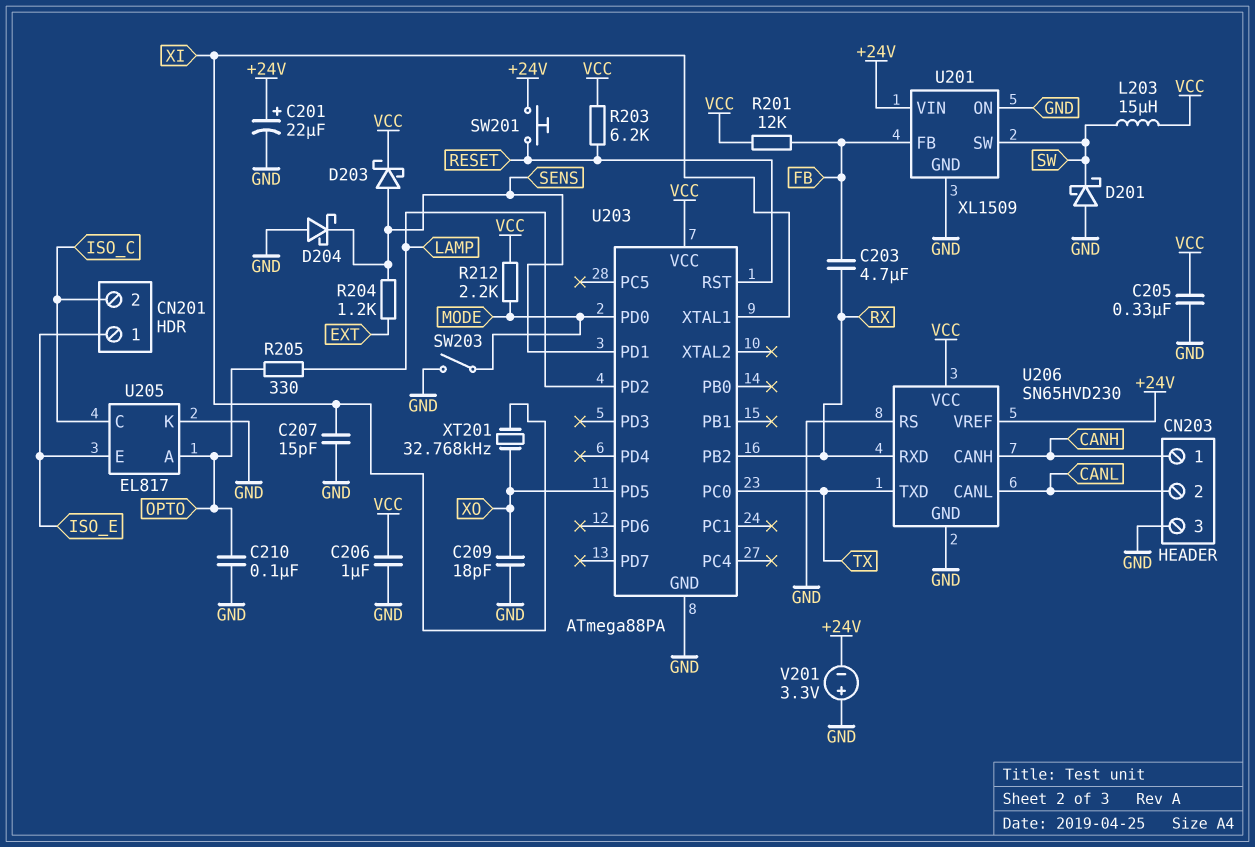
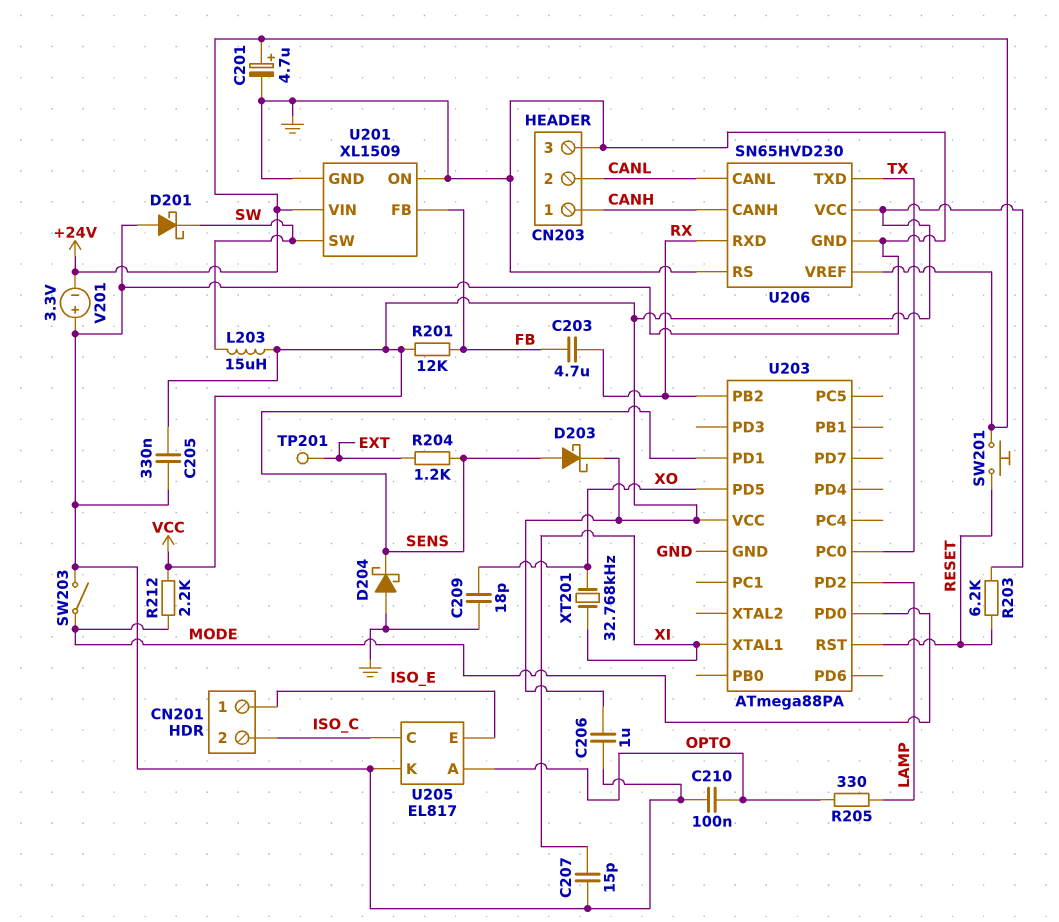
C201: 22uF (plus +24V, minus GND) -> 4.7uF (plus +24V, minus GND)
TP201: none -> test point (EXT)

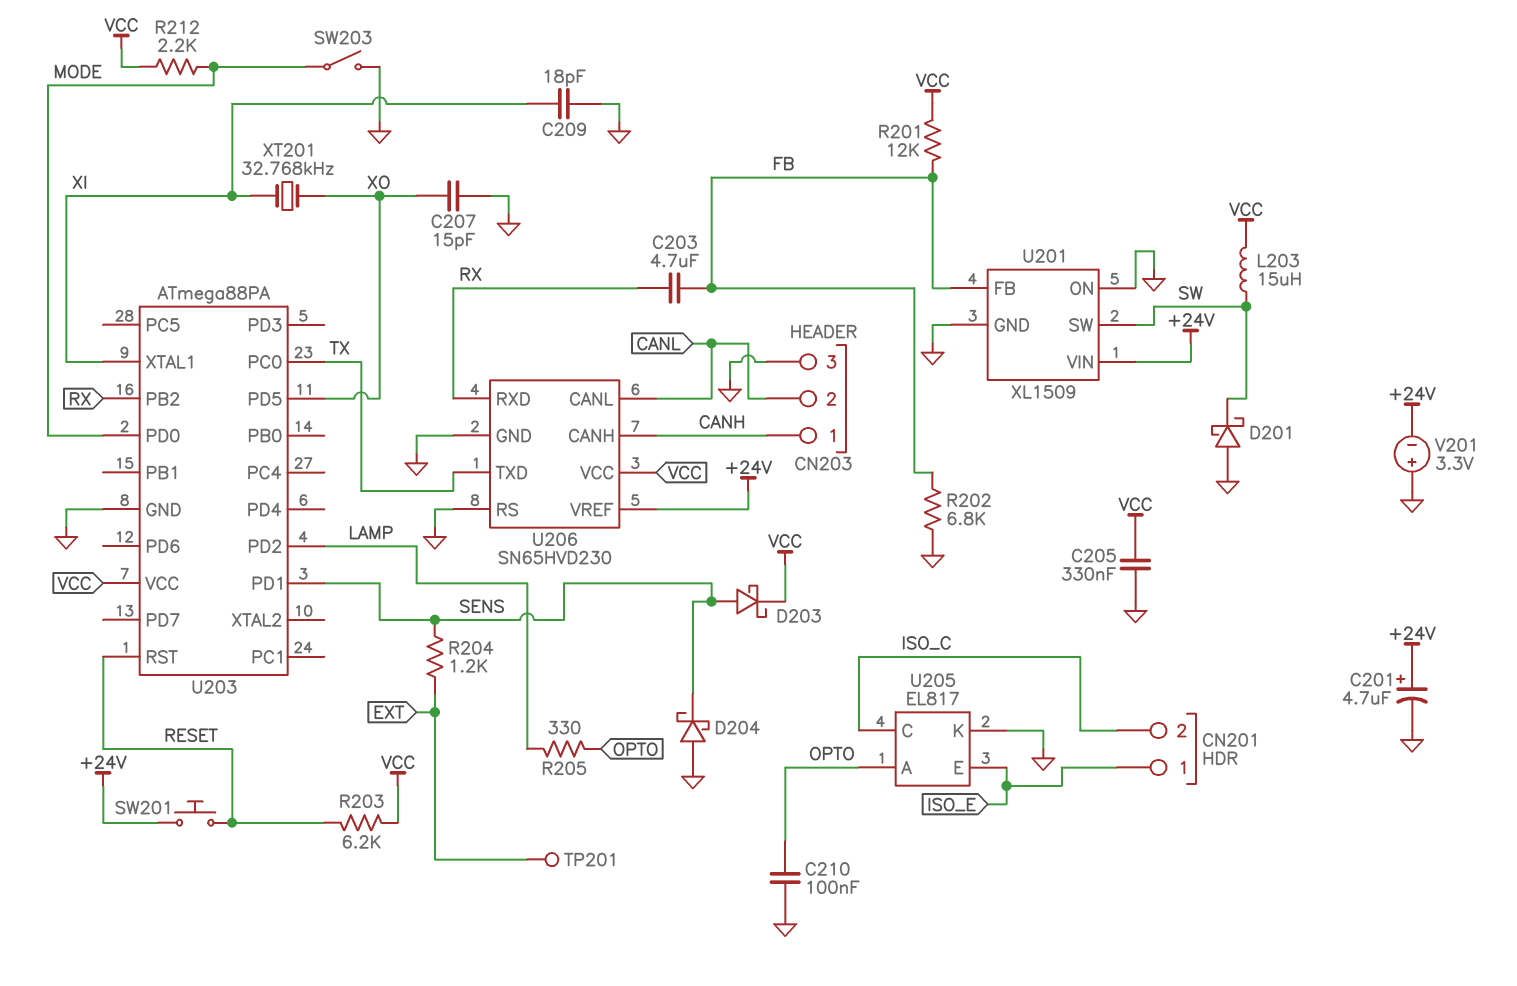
C206: 1uF (GND, VCC) -> none
C207: 15pF (GND, XI) -> 15pF (GND, XO)
C209: 18pF (GND, XO) -> 18pF (GND, XI)
R202: none -> 6.8k (FB, GND)

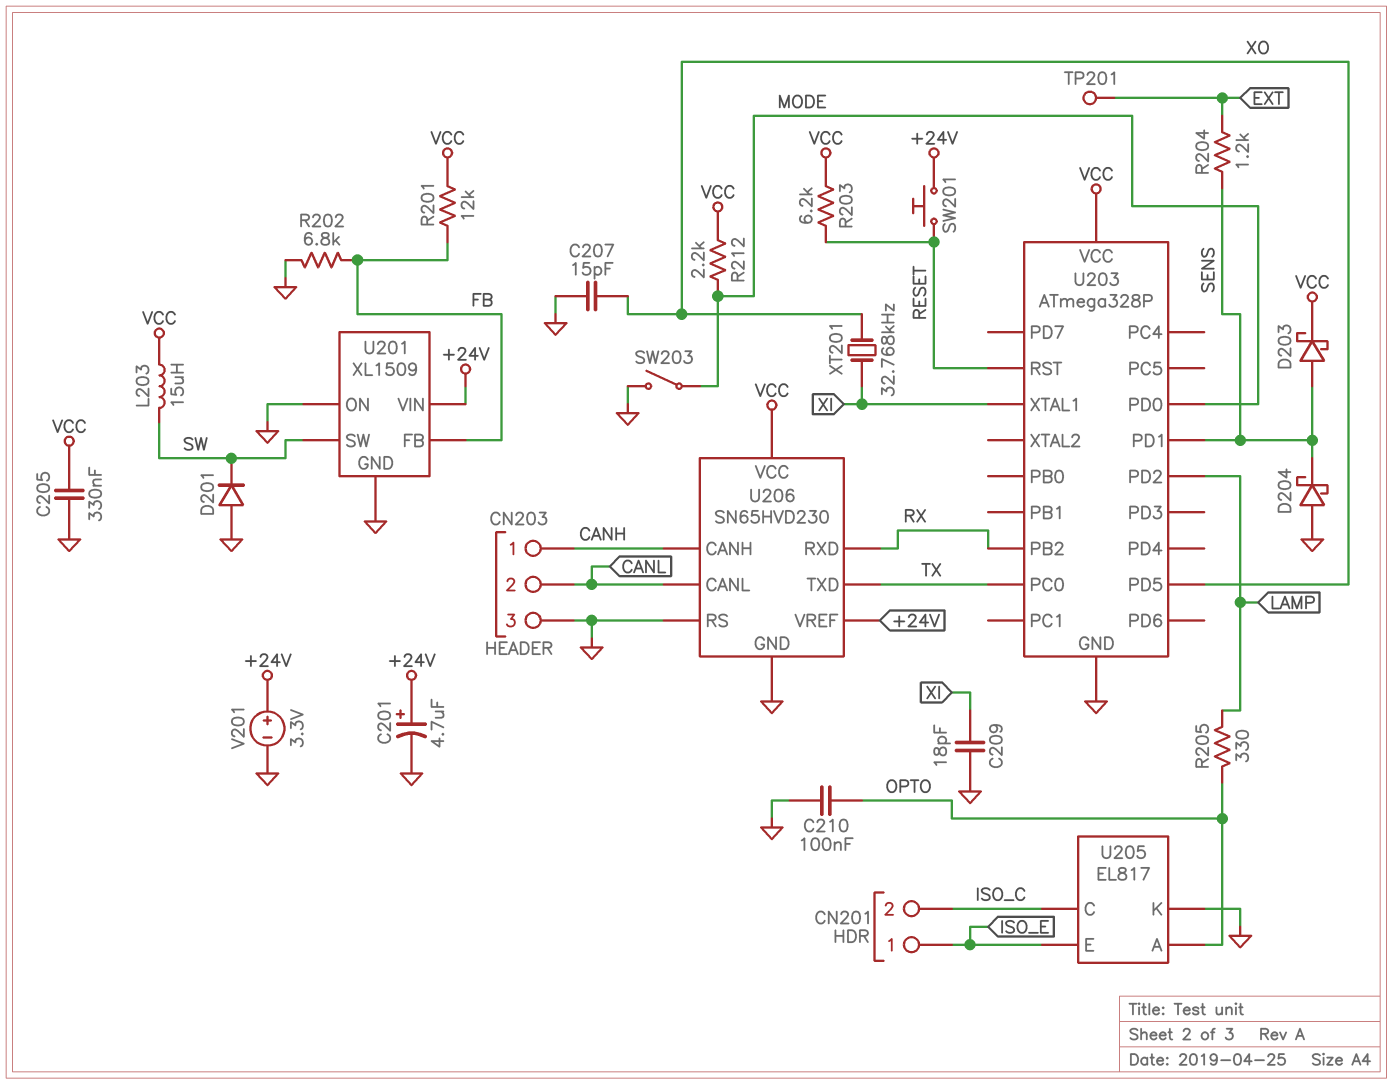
C203: 4.7uF (FB, RX) -> none
D201: schottky (A GND, K SW) -> diode (A GND, K SW)
U203: ATmega88PA -> ATmega328P
V201: 3.3V (plus GND, minus +24V) -> 3.3V (plus +24V, minus GND)

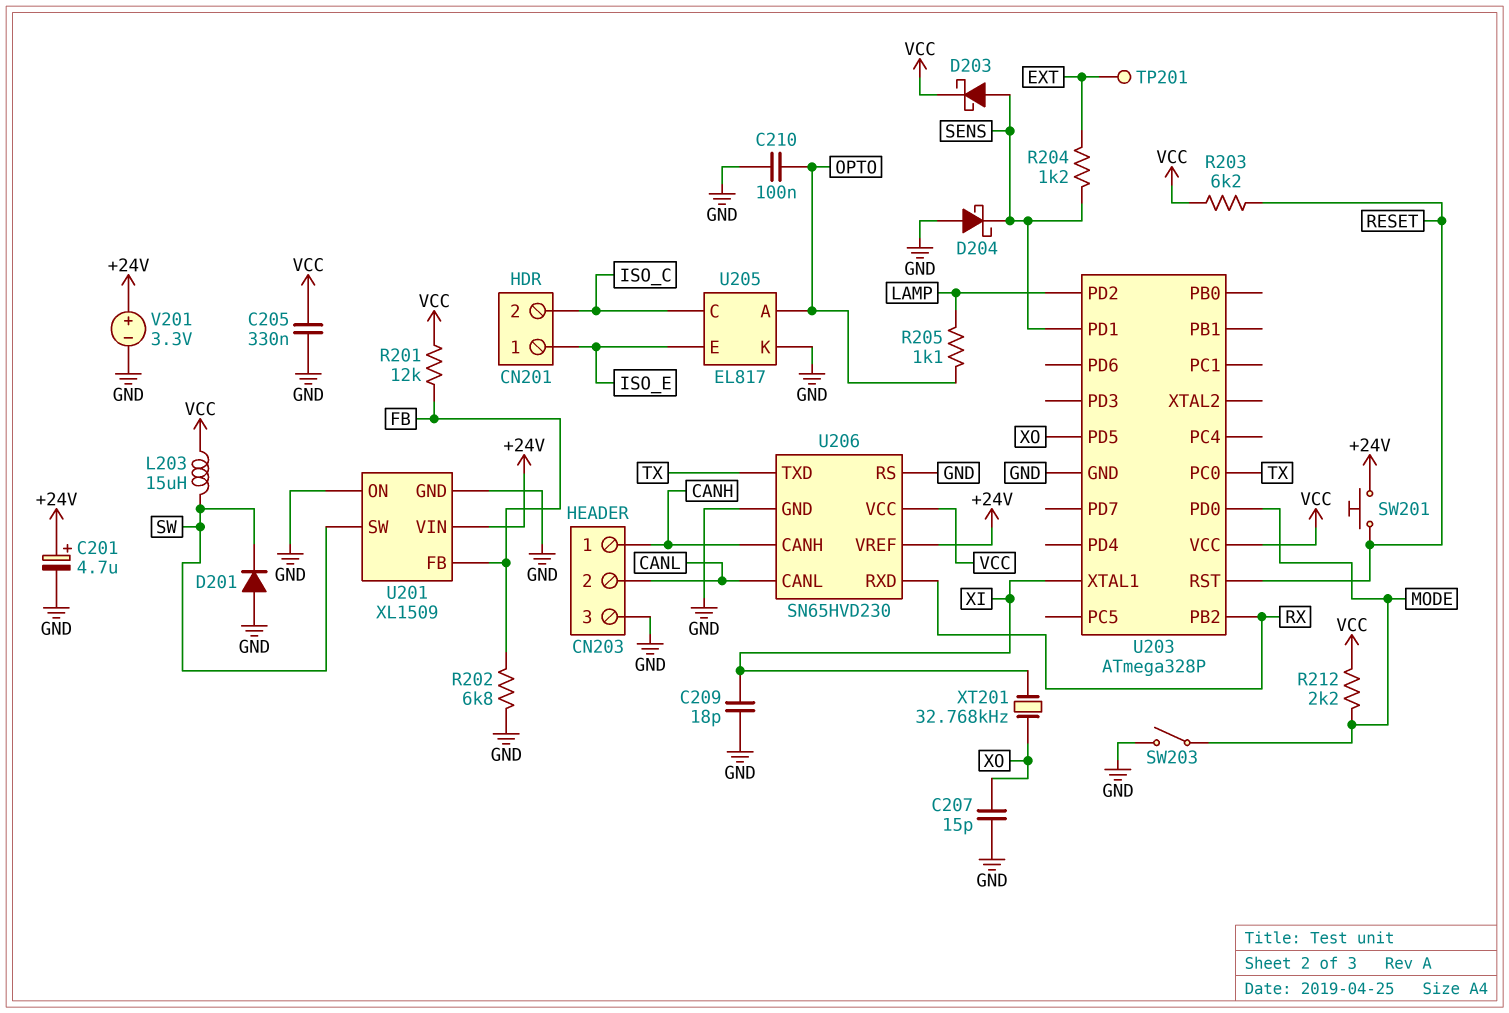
R205: 330 (LAMP, OPTO) -> 1.1k (LAMP, OPTO)

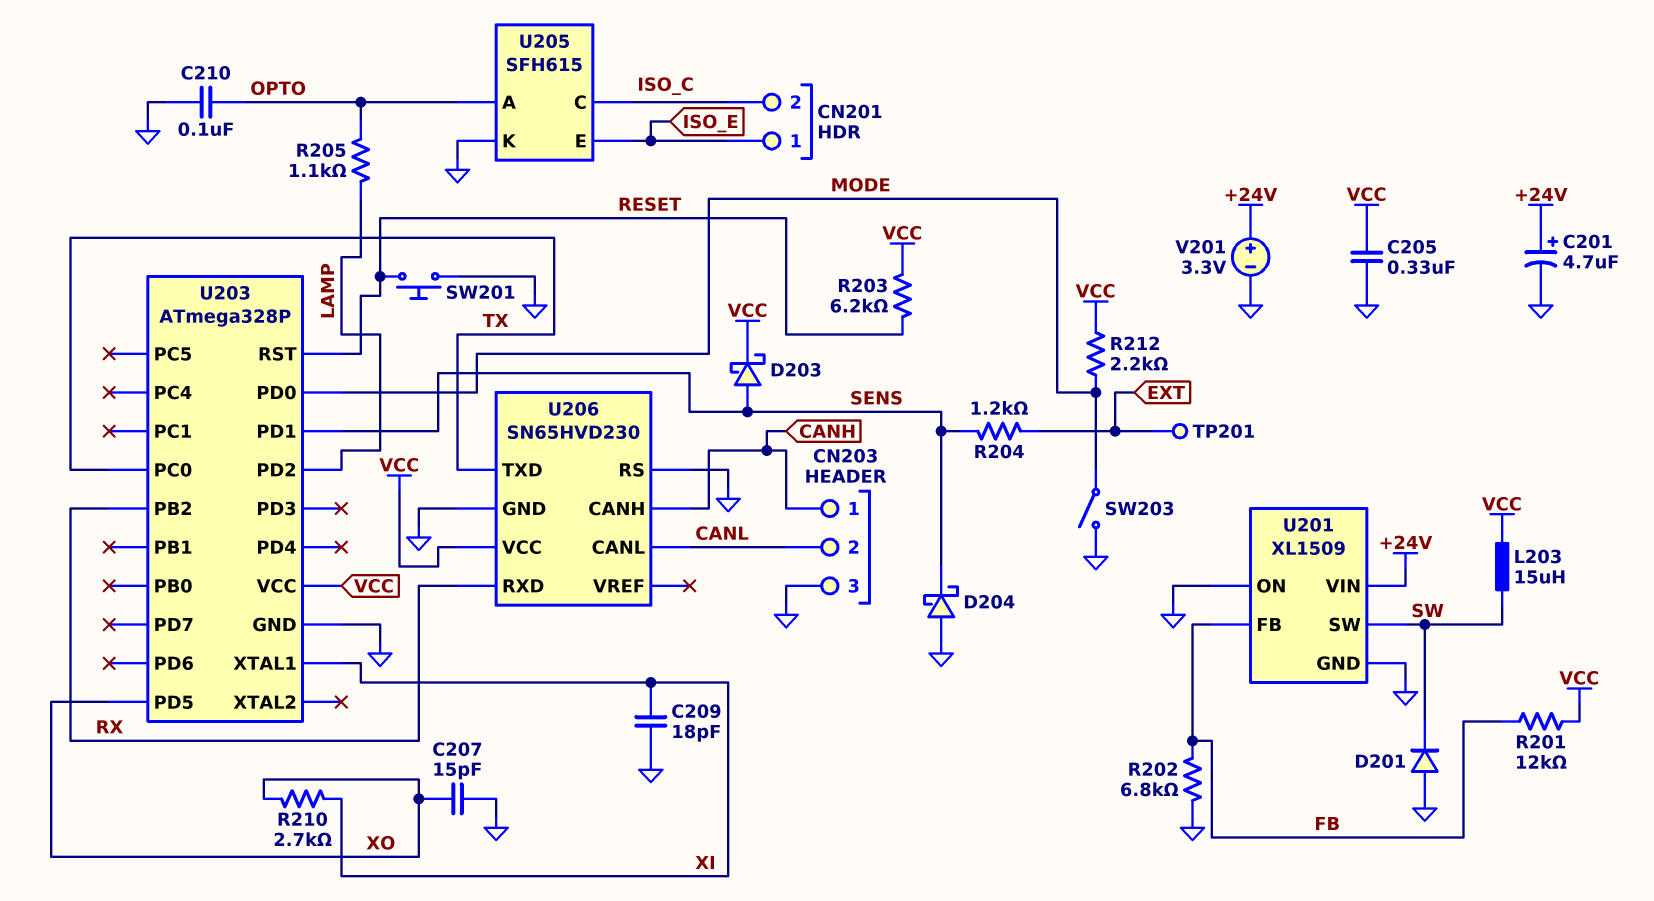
R210: none -> 2.7k (XI, XO)
SW201: button (+24V, RESET) -> button (GND, RESET)
U205: EL817 -> SFH615
U206 pin VREF: +24V -> none
XT201: 32.768kHz (XI, XO) -> none

